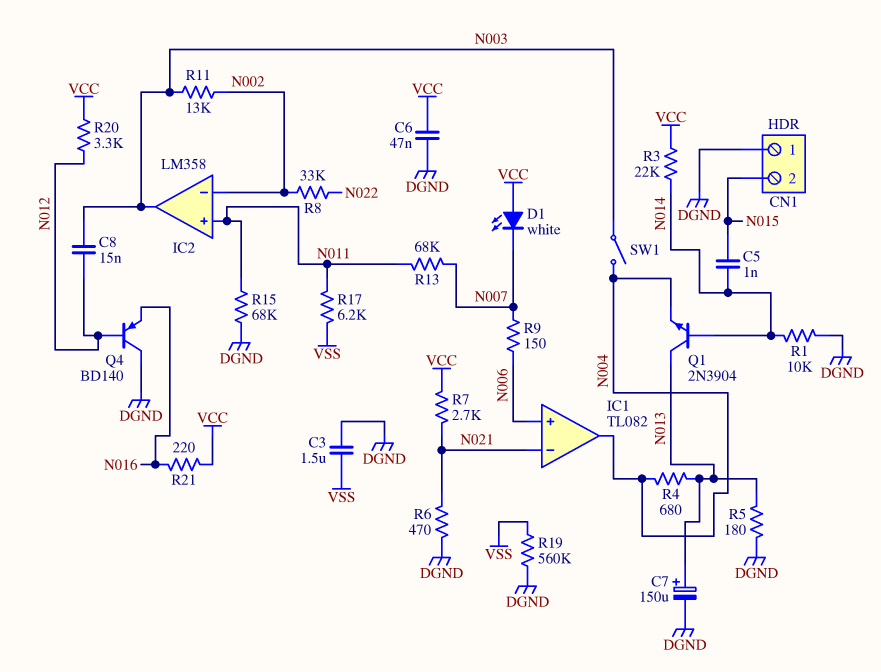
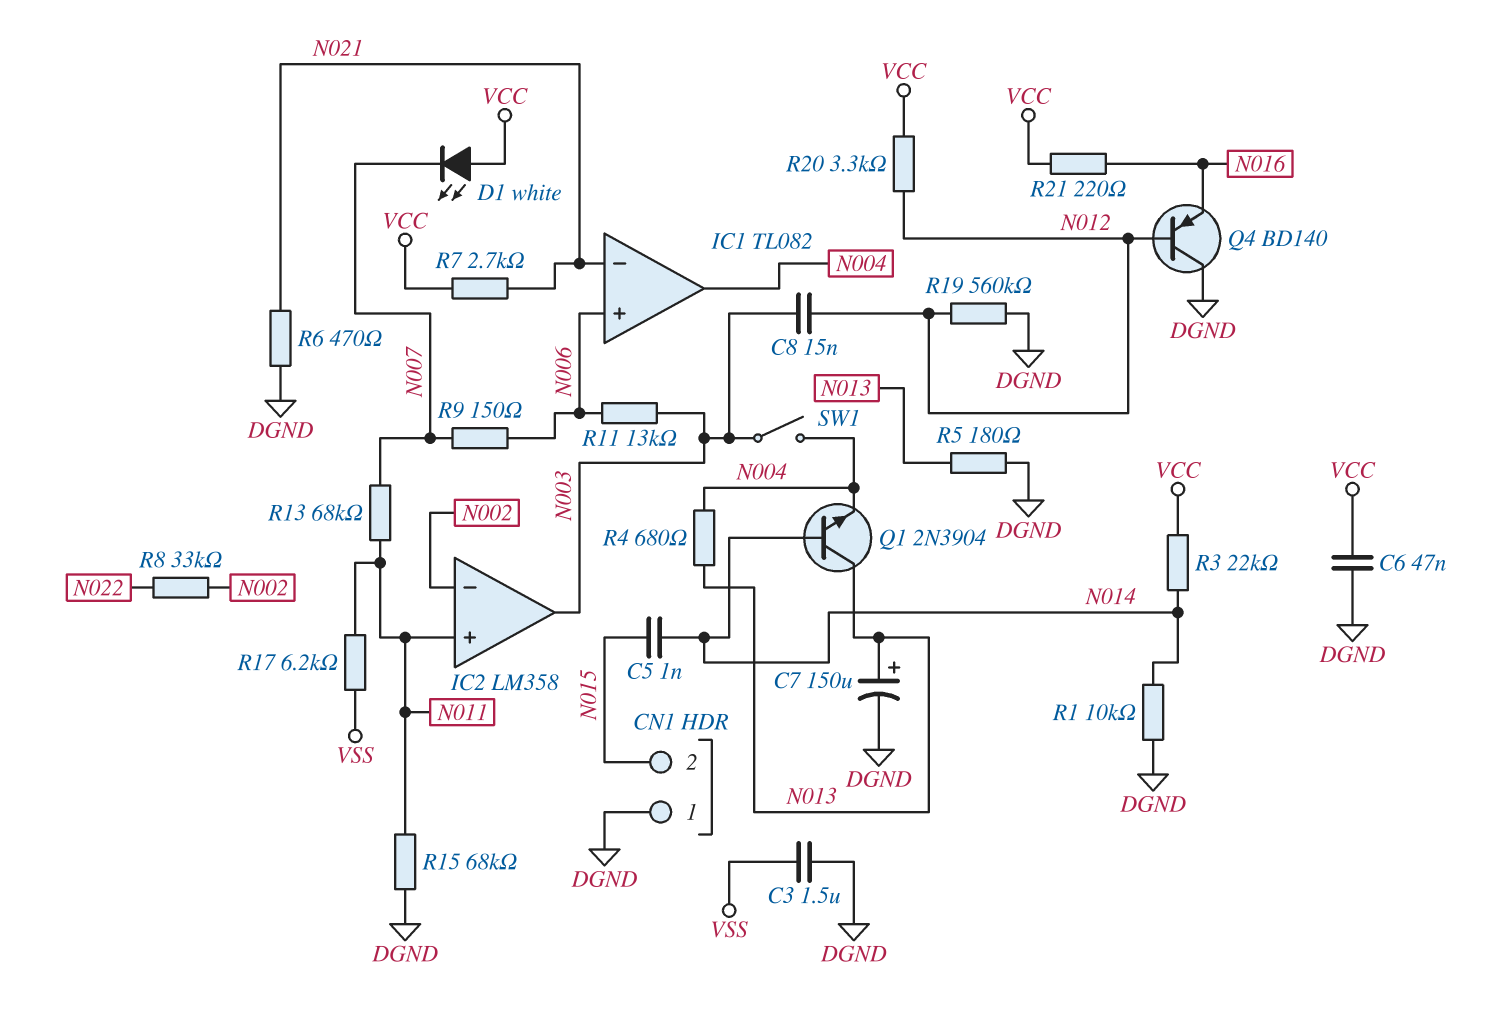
R11: 13k (N002, N003) -> 13k (N003, N006)
R19: 560k (DGND, VSS) -> 560k (DGND, N012)

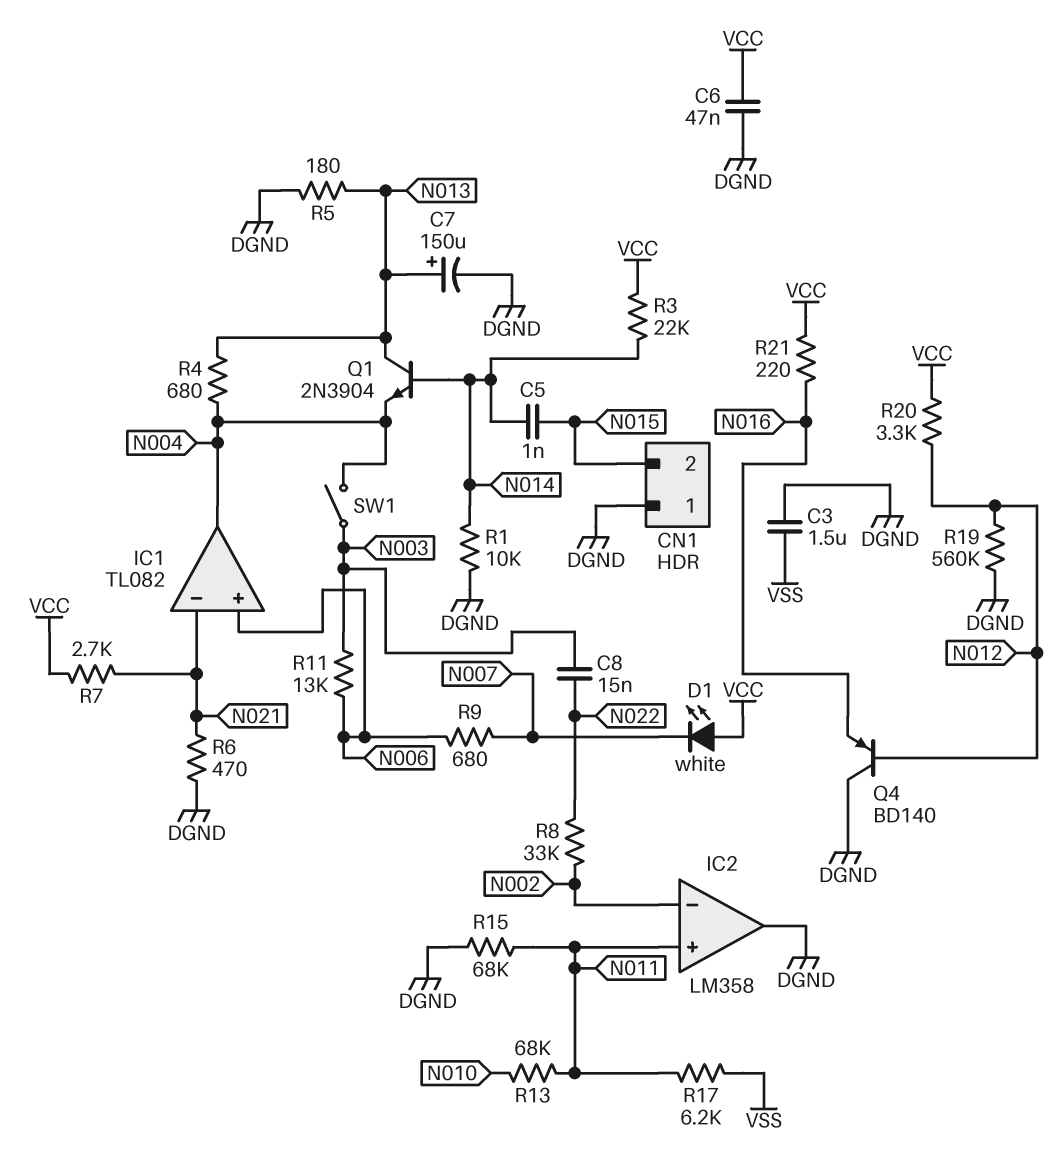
C8: 15nF (N003, N012) -> 15nF (N003, N022)
IC2 pin out: N003 -> DGND
R9: 150 (N006, N007) -> 680 (N006, N007)
R13: 68k (N007, N011) -> 68k (N010, N011)

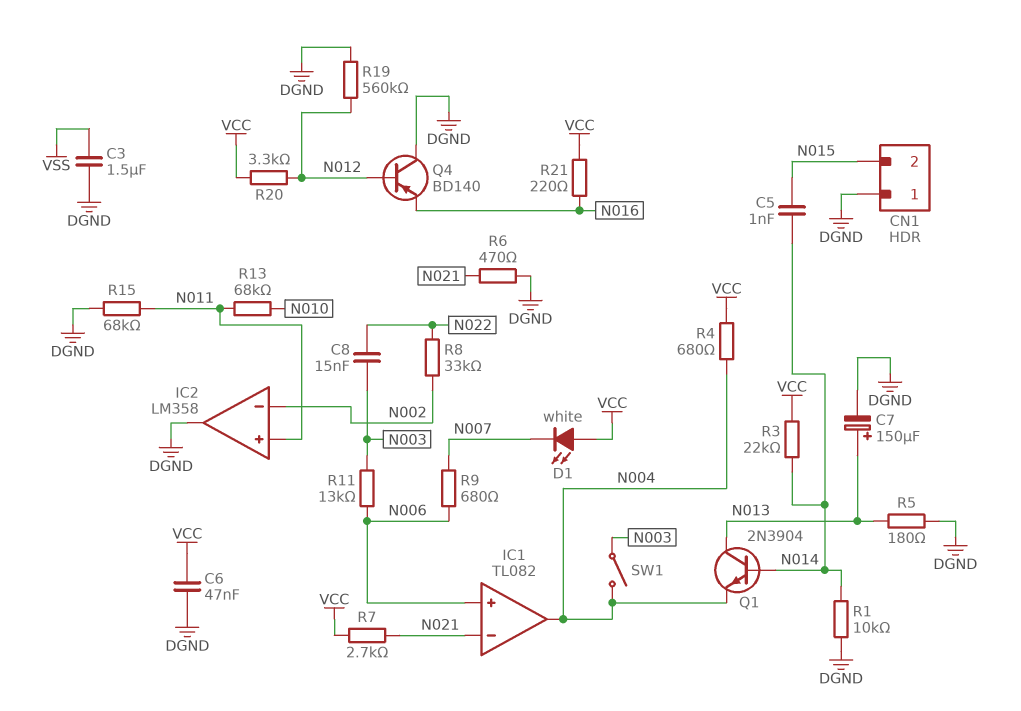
R4: 680 (N004, N013) -> 680 (N004, VCC)
R17: 6.2k (N011, VSS) -> none

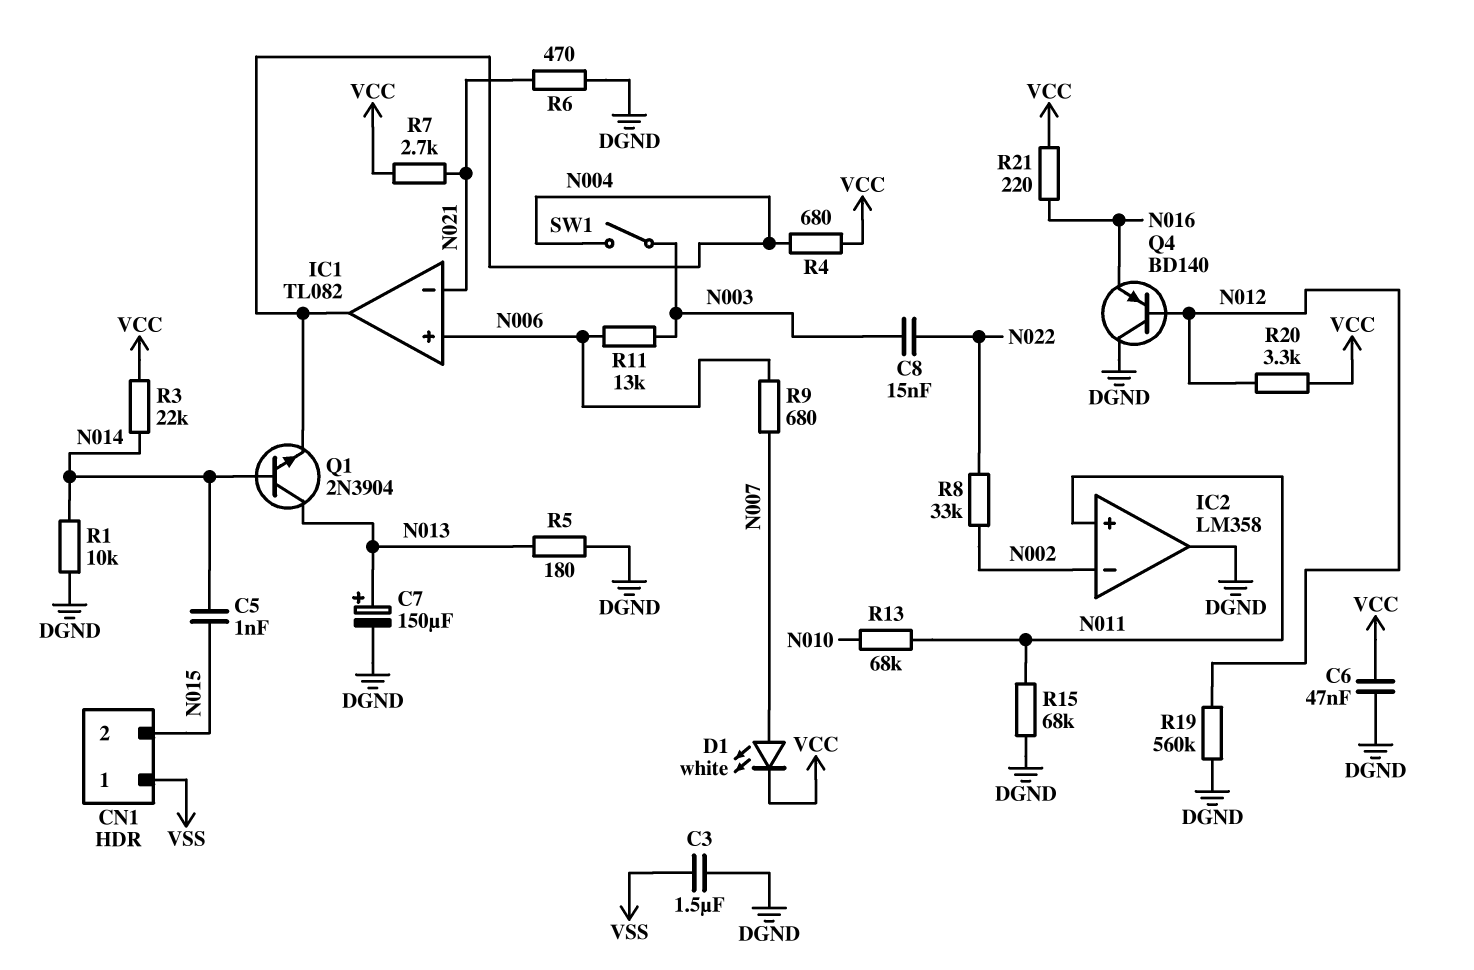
CN1 pin 1: DGND -> VSS
D1: LED white (A VCC, K N007) -> LED white (A N007, K VCC)

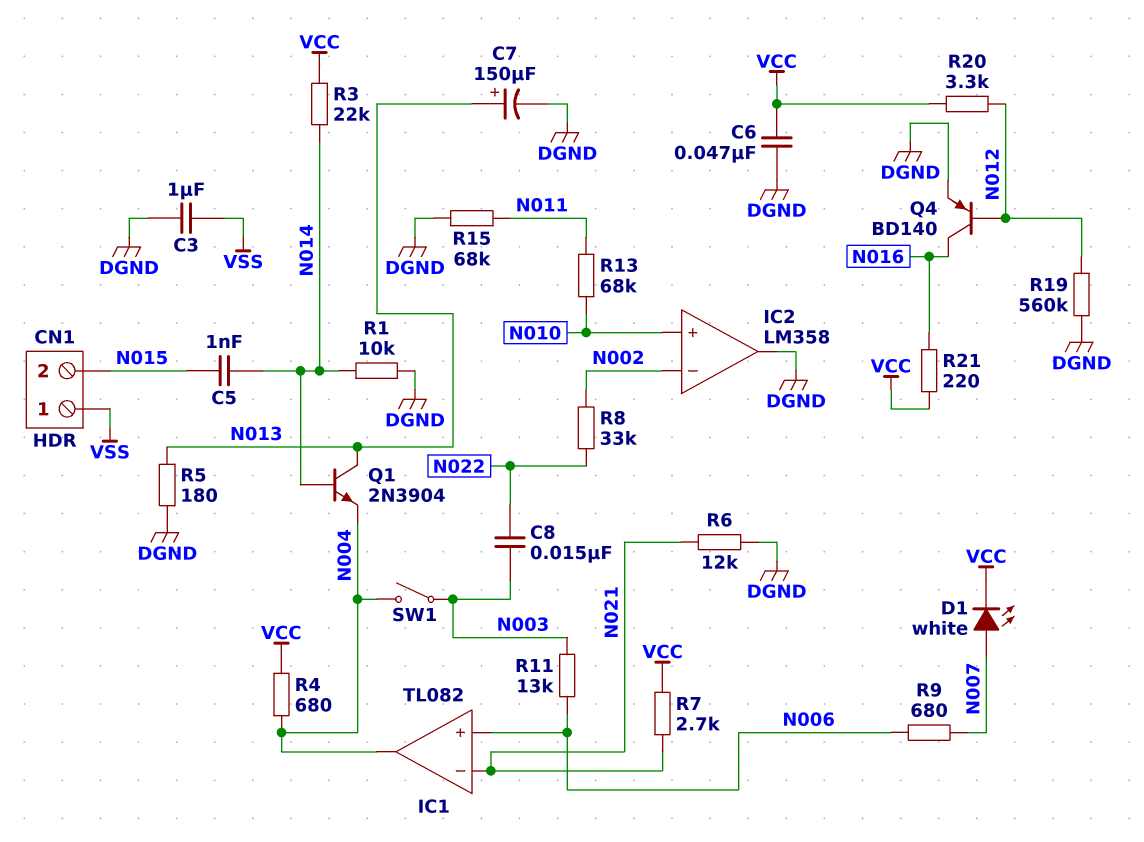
C3: 1.5uF (DGND, VSS) -> 1uF (DGND, VSS)
IC2 pin in+: N011 -> N010
Q4: PNP BD140 (B N012, C DGND, E N016) -> PNP BD140 (B N012, C N016, E DGND)
R6: 470 (DGND, N021) -> 12k (DGND, N021)

